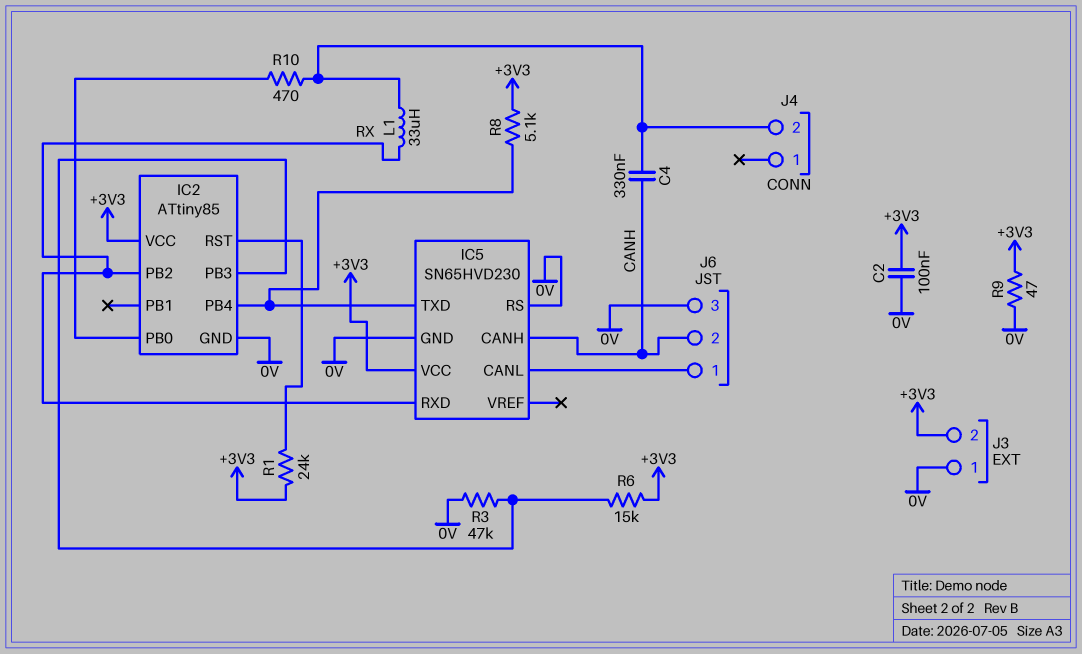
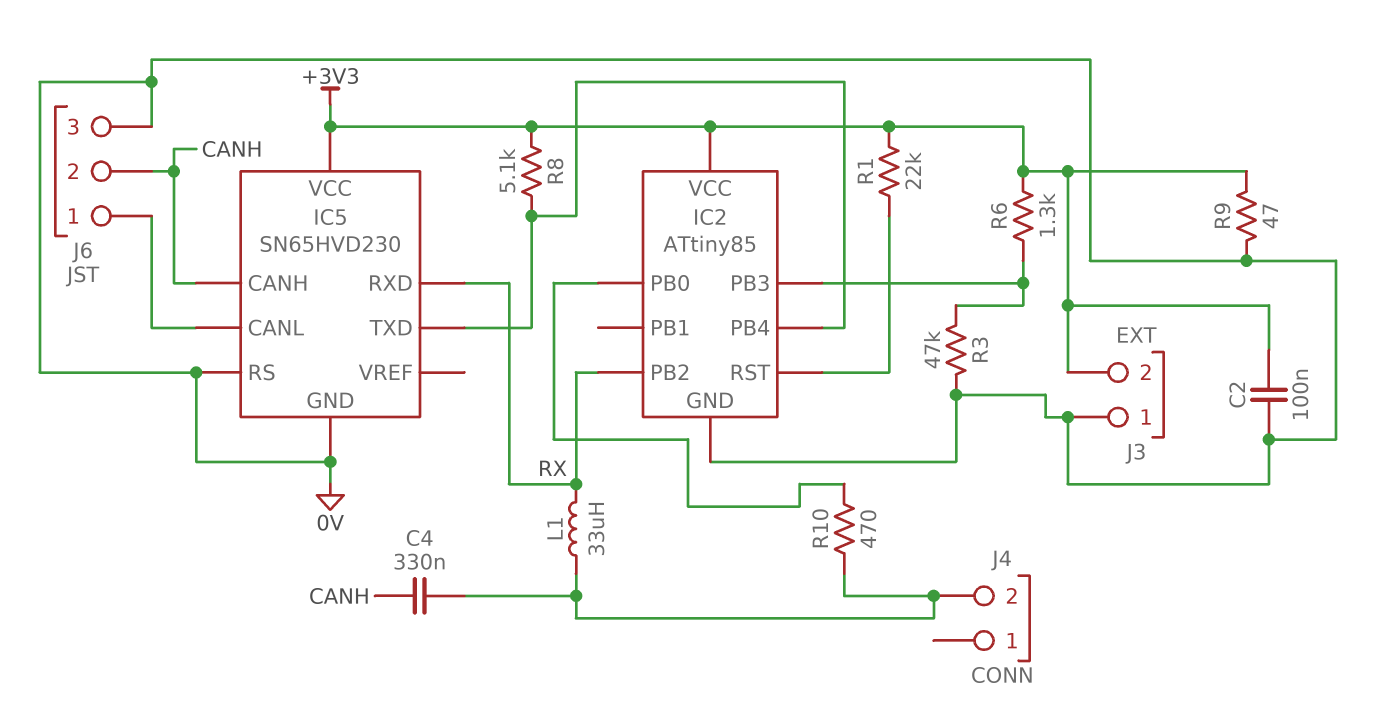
R1: 24k (+3V3, IC2/RST) -> 22k (+3V3, IC2/RST)
R6: 15k (+3V3, IC2/PB3) -> 1.3k (+3V3, IC2/PB3)

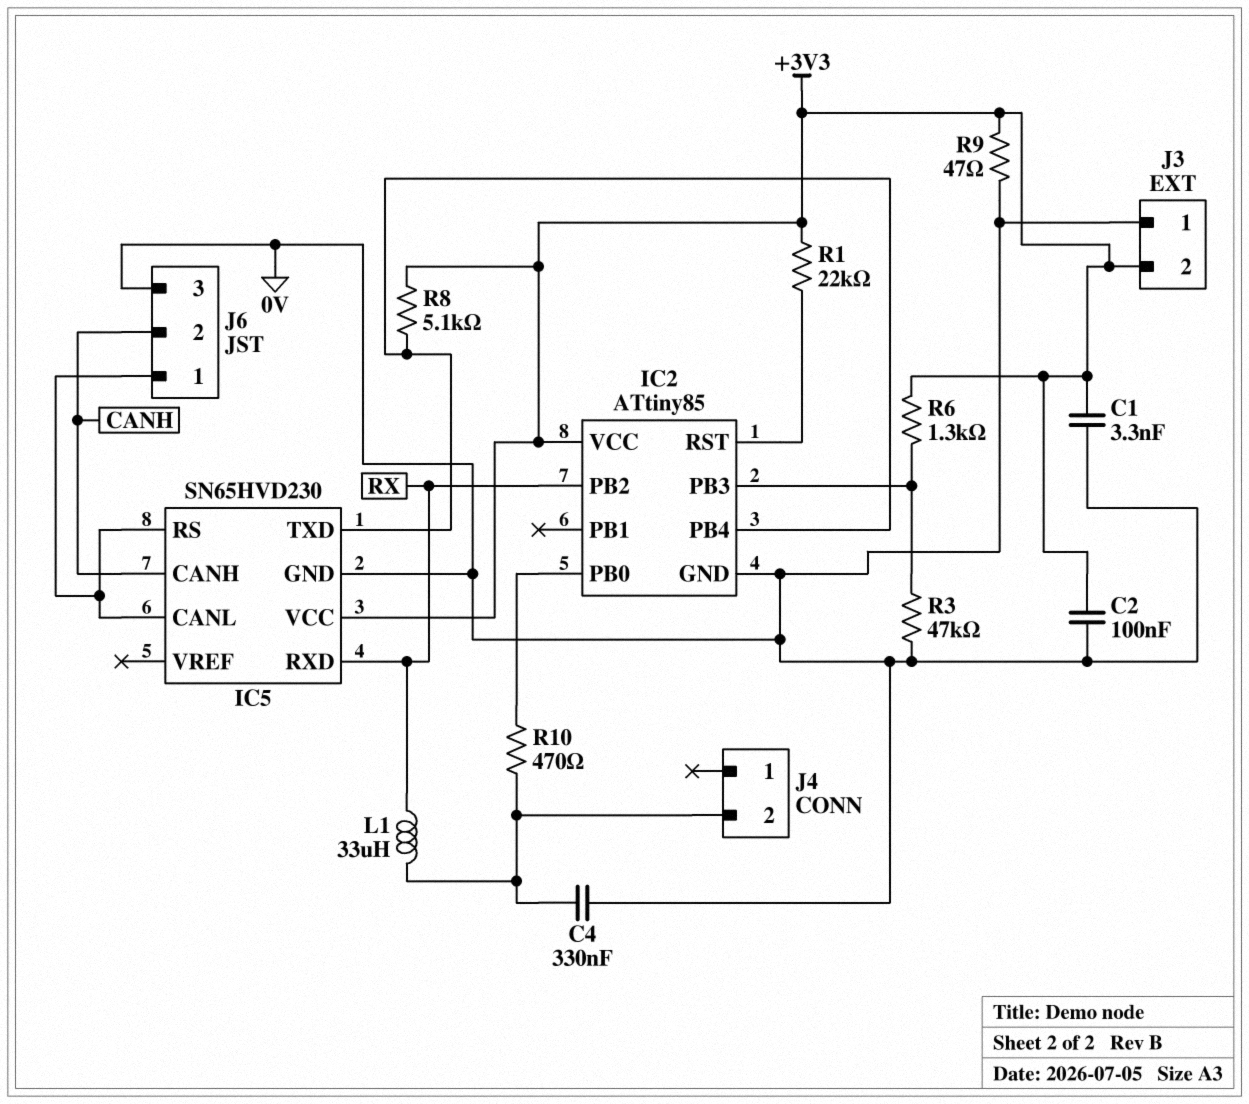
C1: none -> 3.3nF (+3V3, 0V)
C4: 330nF (CANH, J4/2) -> 330nF (0V, J4/2)
IC5 pin RS: 0V -> IC5/CANL

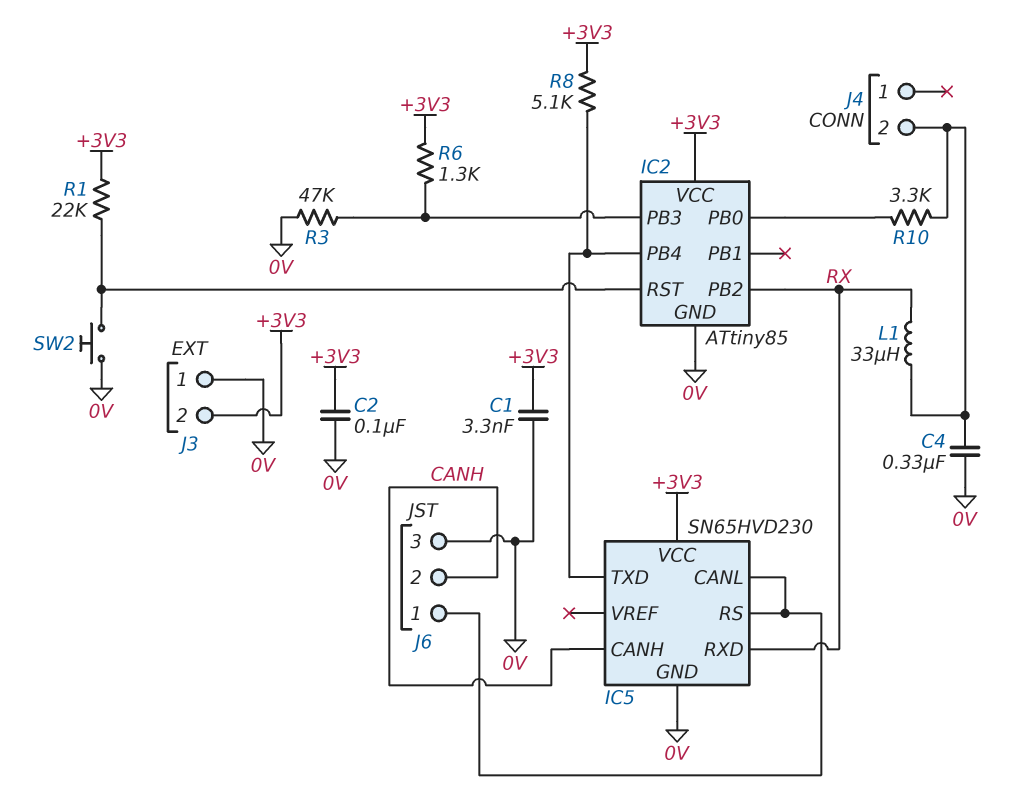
R9: 47 (+3V3, 0V) -> none
R10: 470 (IC2/PB0, J4/2) -> 3.3k (IC2/PB0, J4/2)
SW2: none -> button (0V, IC2/RST)

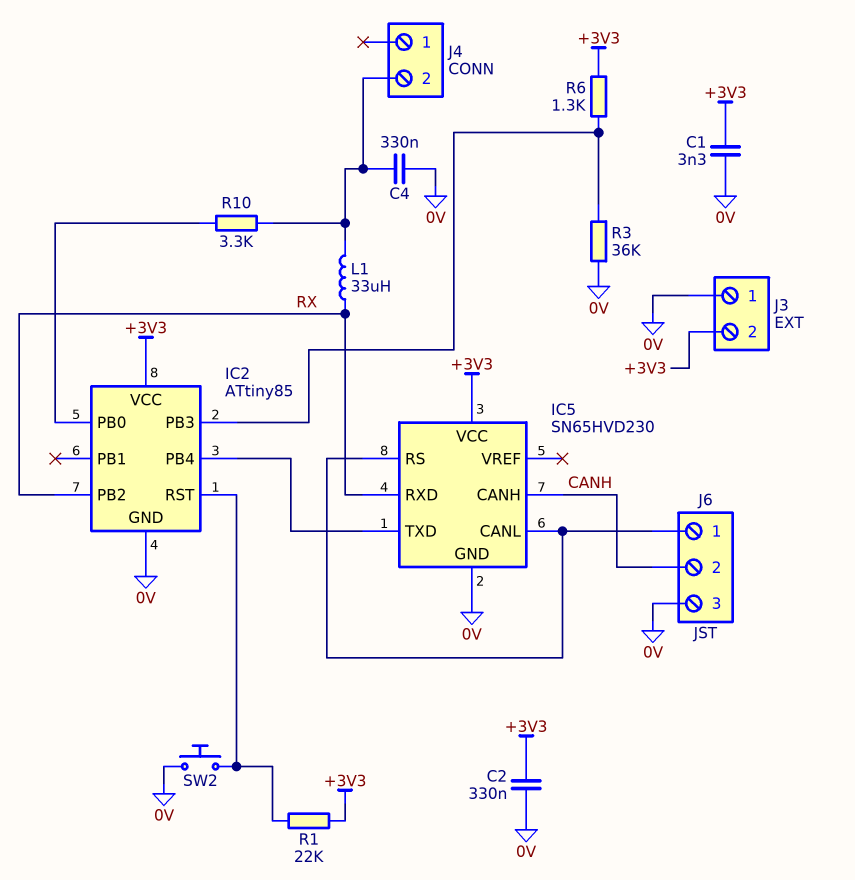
C2: 100nF (+3V3, 0V) -> 330nF (+3V3, 0V)
R3: 47k (0V, IC2/PB3) -> 36k (0V, IC2/PB3)
R8: 5.1k (+3V3, IC2/PB4) -> none

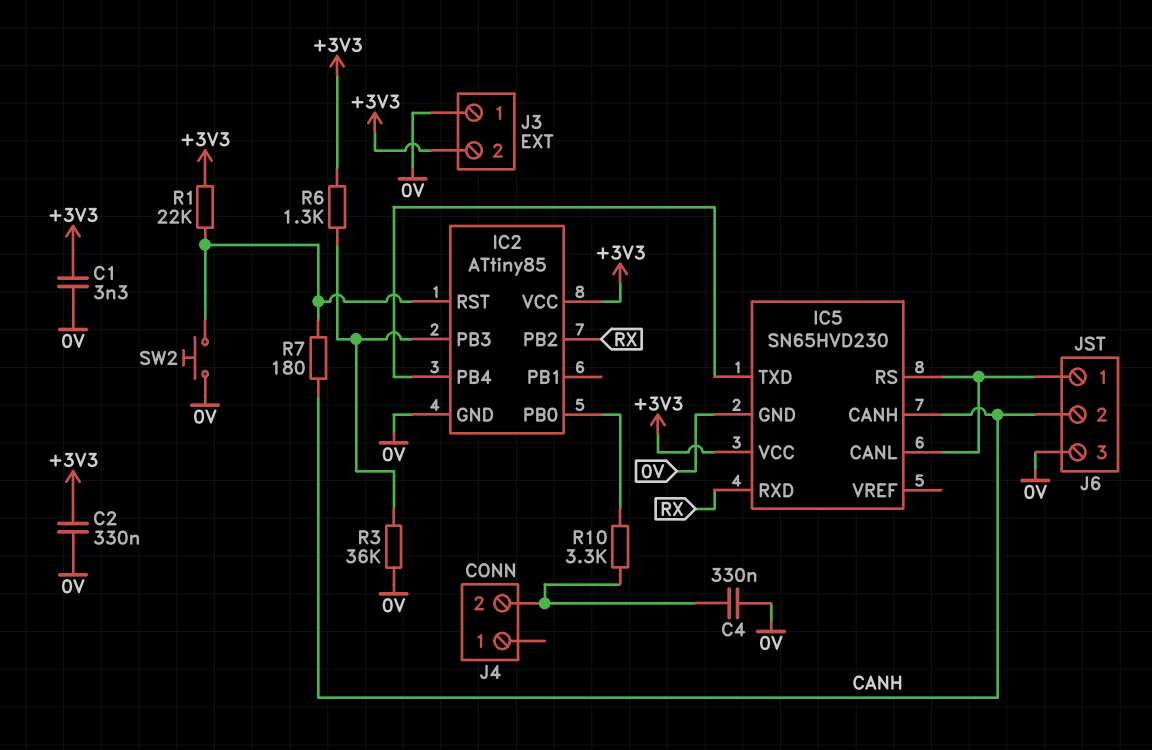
L1: 33uH (J4/2, RX) -> none
R7: none -> 180 (CANH, IC2/RST)

